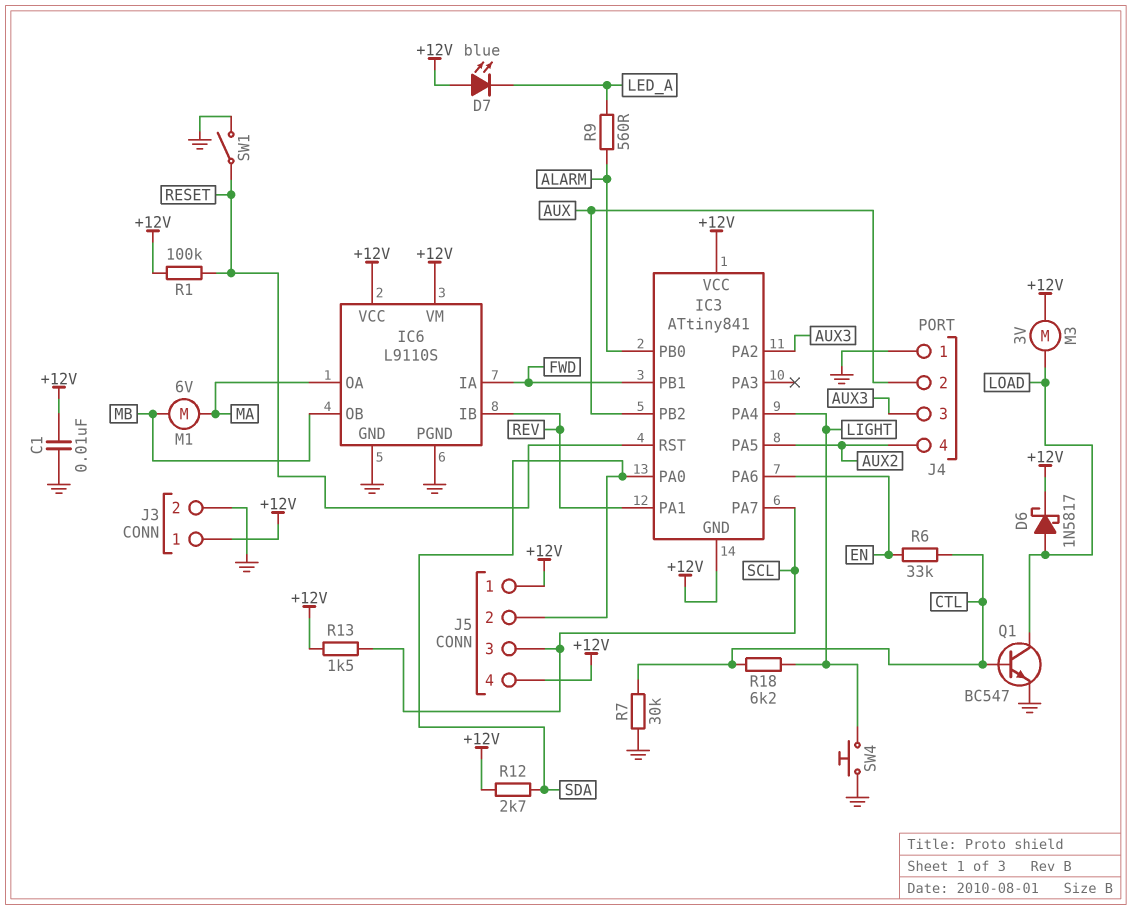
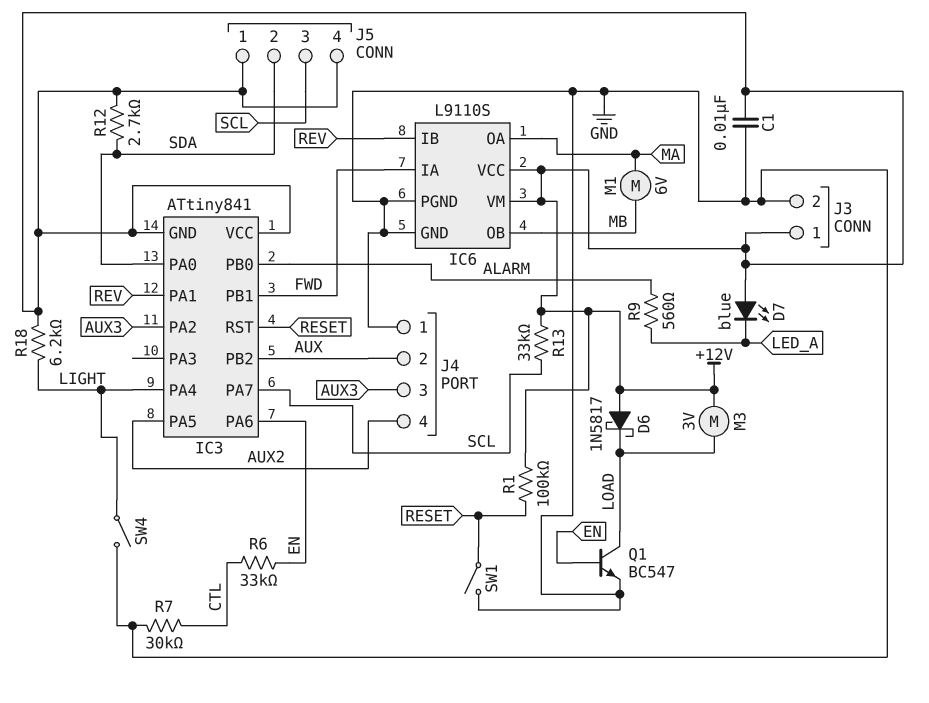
D6: schottky 1N5817 (A LOAD, K +12V) -> schottky 1N5817 (A +12V, K LOAD)
Q1: NPN BC547 (B CTL, C LOAD, E GND) -> NPN BC547 (B EN, C LOAD, E GND)
R13: 1.5k (+12V, SCL) -> 33k (+12V, SCL)
R18: 6.2k (CTL, LIGHT) -> 6.2k (+12V, LIGHT)
SW4: button (GND, LIGHT) -> switch (GND, LIGHT)

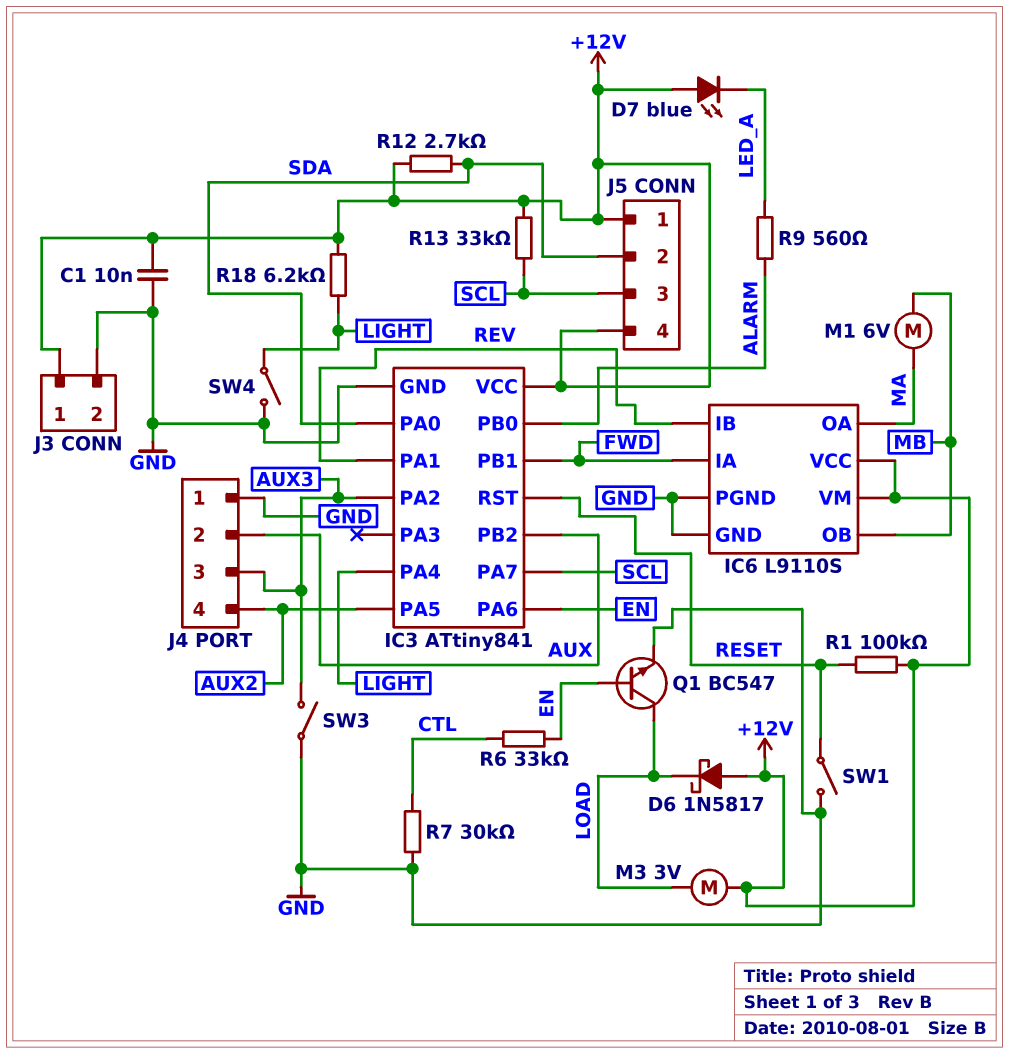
IC3 pin GND: +12V -> GND
SW3: none -> switch (AUX3, GND)

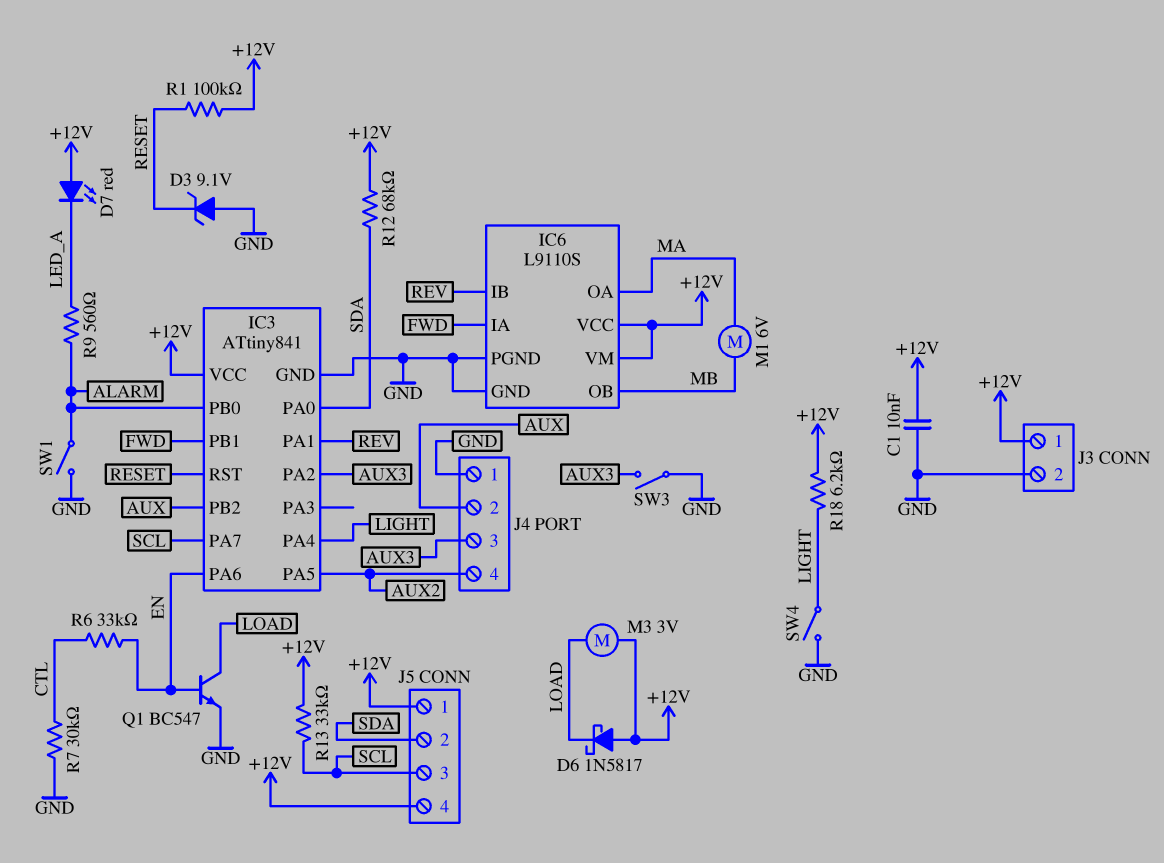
D3: none -> zener 9.1V (A GND, K RESET)
D7: LED blue (A +12V, K LED_A) -> LED red (A +12V, K LED_A)
R12: 2.7k (+12V, SDA) -> 68k (+12V, SDA)
SW1: switch (GND, RESET) -> switch (ALARM, GND)

